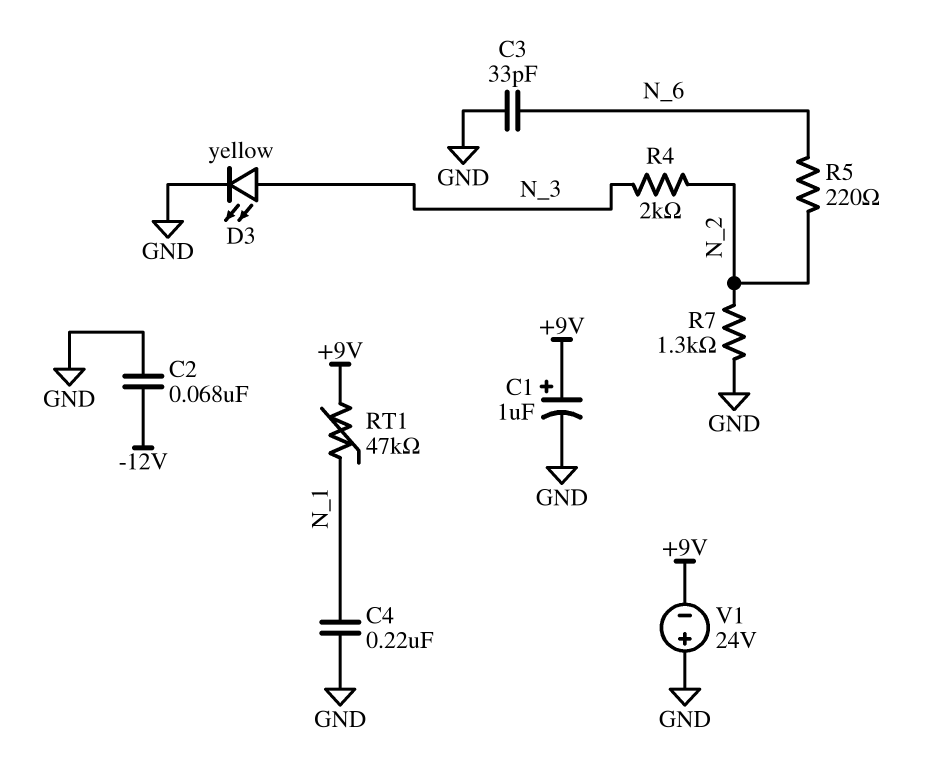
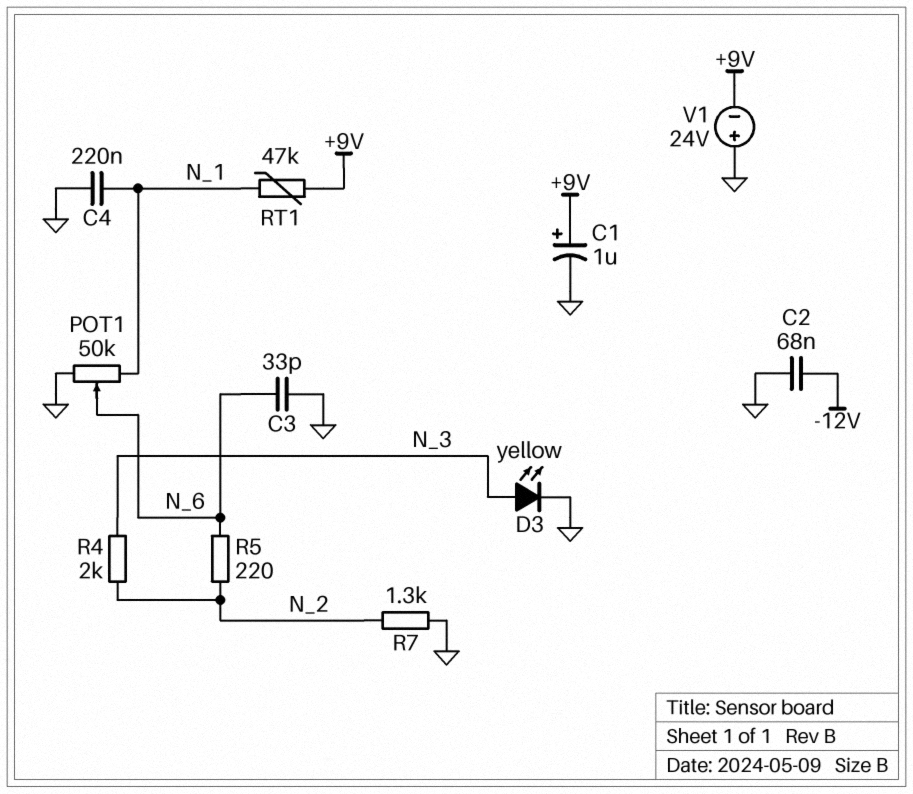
POT1: none -> 50k (GND, N_1, wiper N_6)

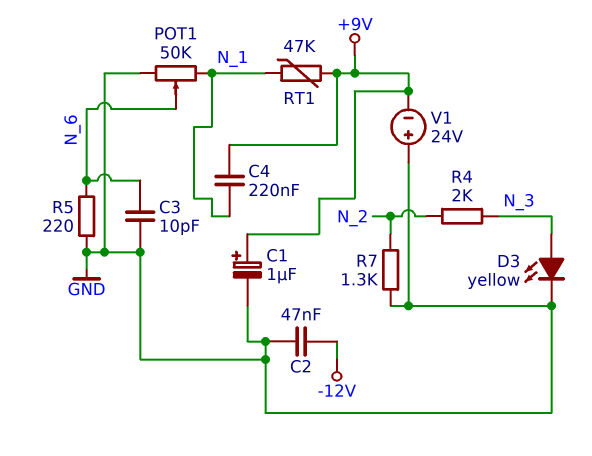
C2: 68nF (-12V, GND) -> 47nF (-12V, GND)
C3: 33pF (GND, N_6) -> 10pF (GND, N_6)
C4: 220nF (GND, N_1) -> 220nF (+9V, N_1)
R5: 220 (N_2, N_6) -> 220 (GND, N_6)

